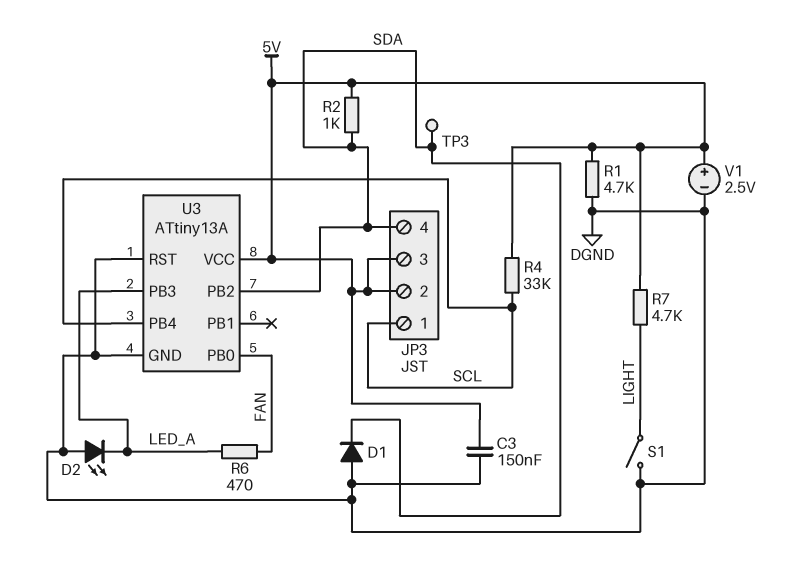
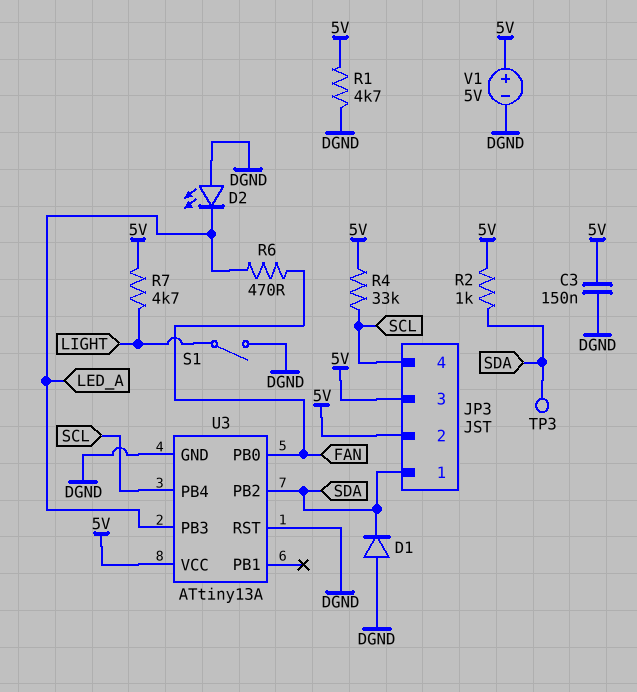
JP3 pin 1: SCL -> SDA
JP3 pin 4: SDA -> SCL
V1: 2.5V (plus 5V, minus DGND) -> 5V (plus 5V, minus DGND)

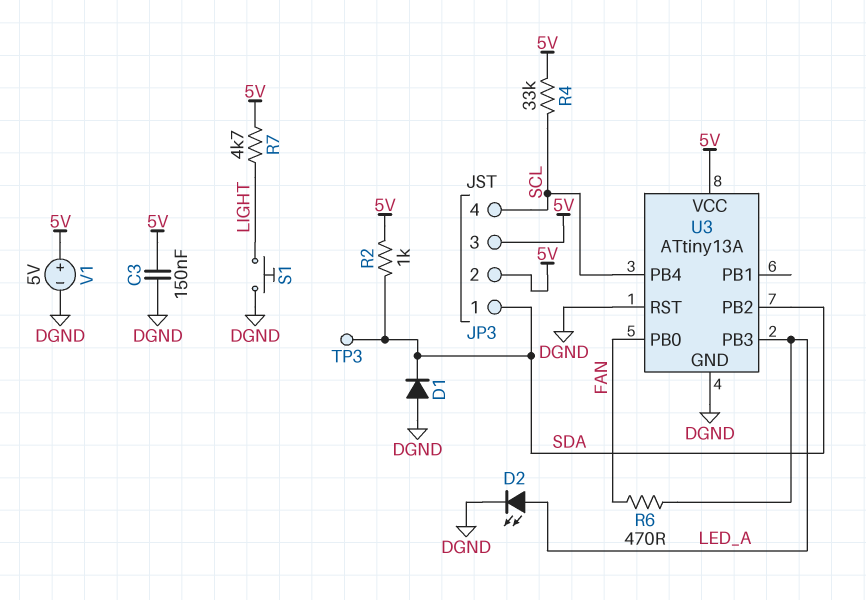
D2: LED (A DGND, K LED_A) -> LED (A LED_A, K DGND)
R1: 4.7k (5V, DGND) -> none
S1: switch (DGND, LIGHT) -> button (DGND, LIGHT)

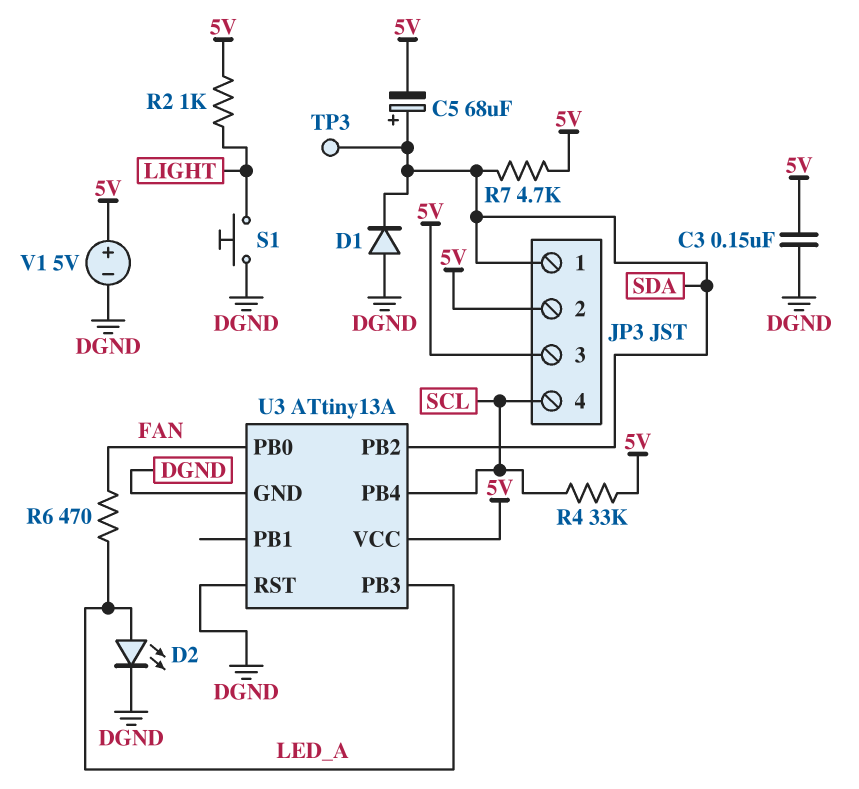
C5: none -> 68uF (plus SDA, minus 5V)
R2: 1k (5V, SDA) -> 1k (5V, LIGHT)
R7: 4.7k (5V, LIGHT) -> 4.7k (5V, SDA)

